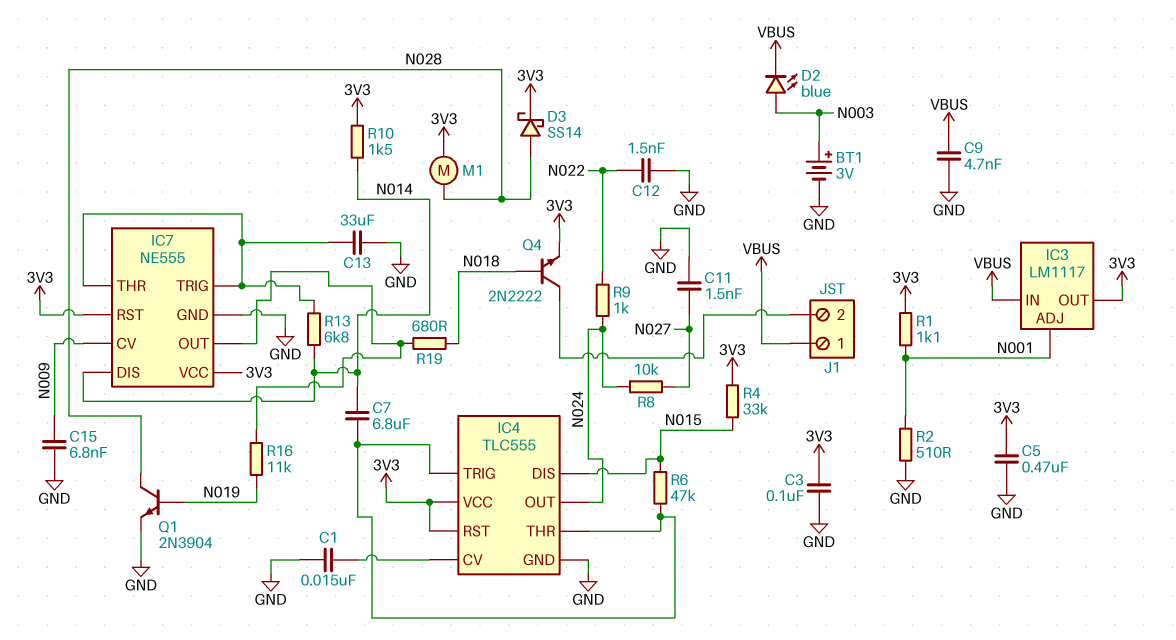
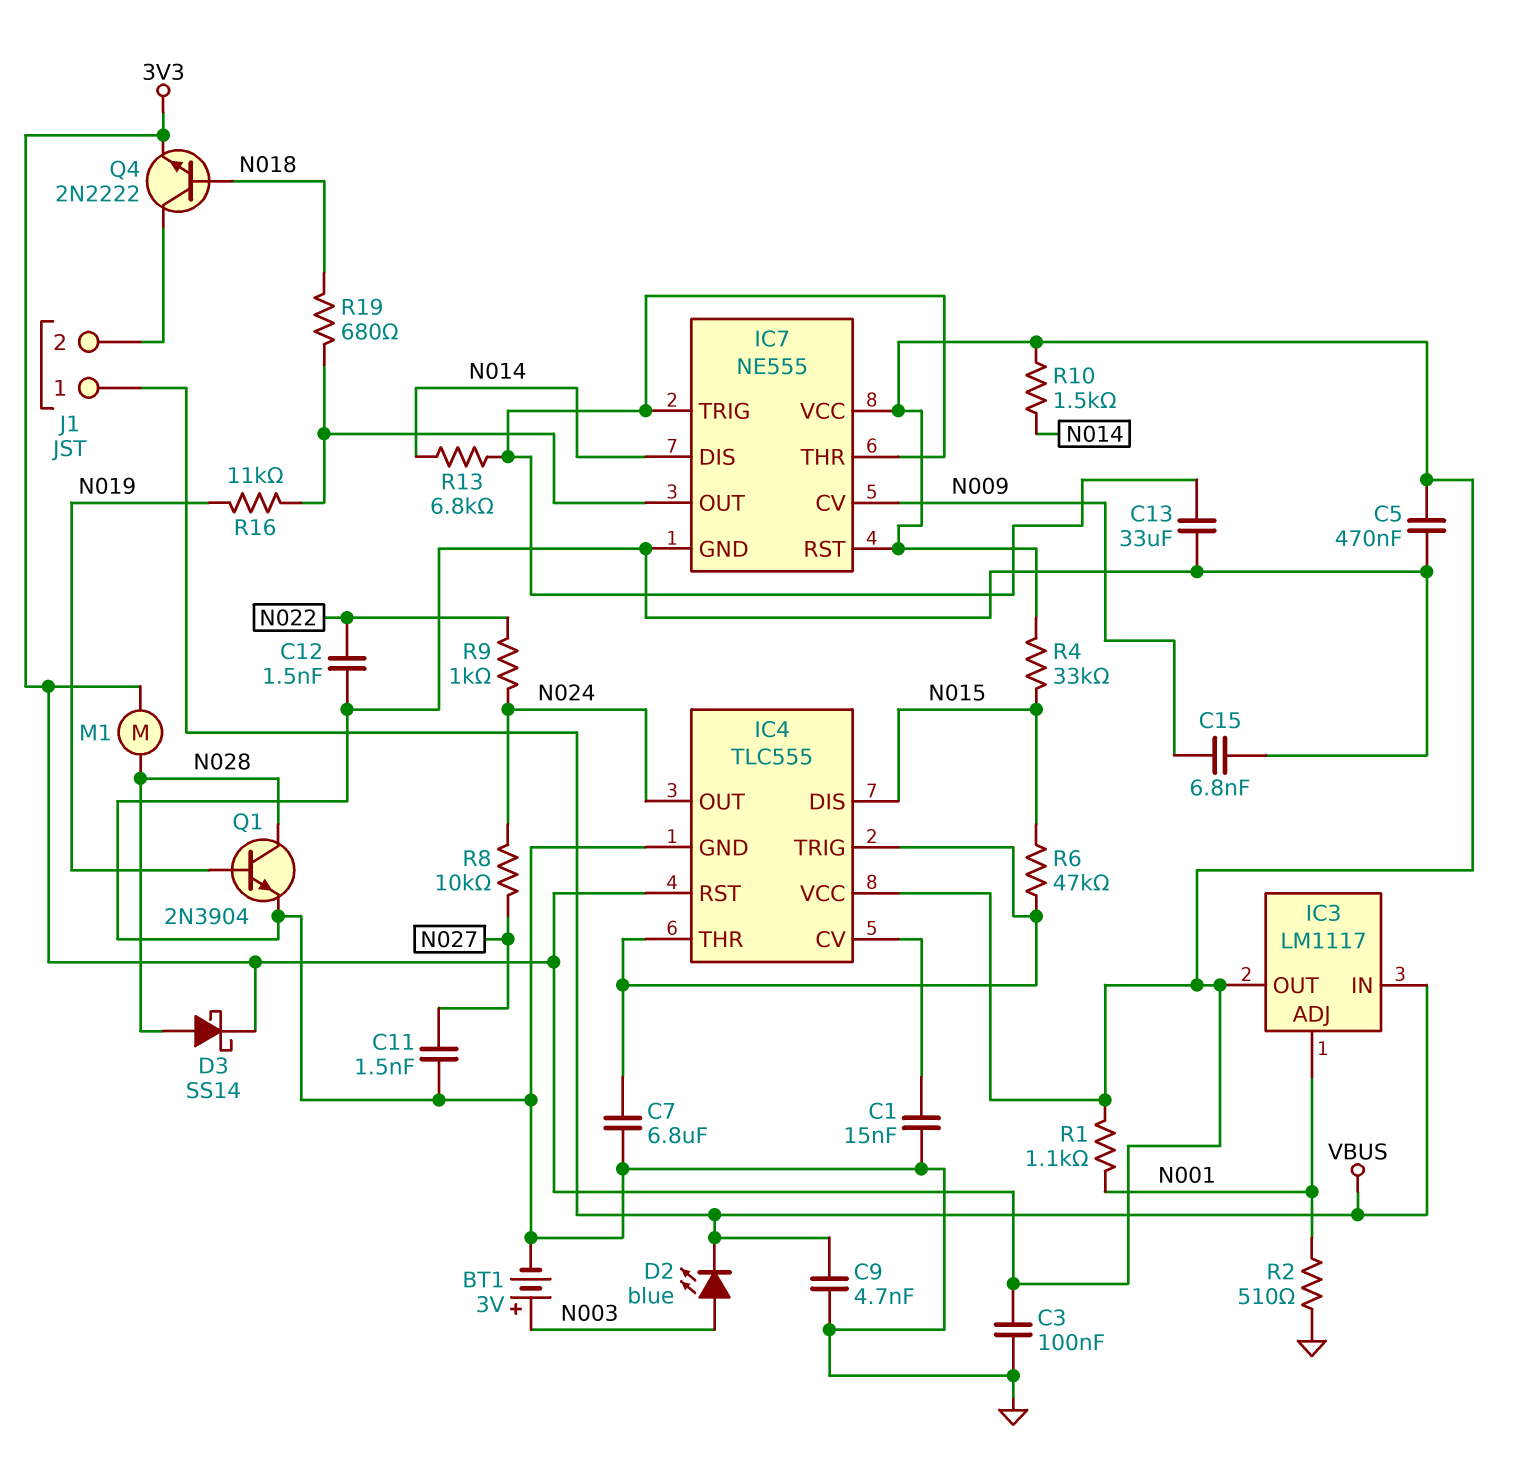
C7: 6.8uF (IC4/THR, N014) -> 6.8uF (GND, IC4/THR)

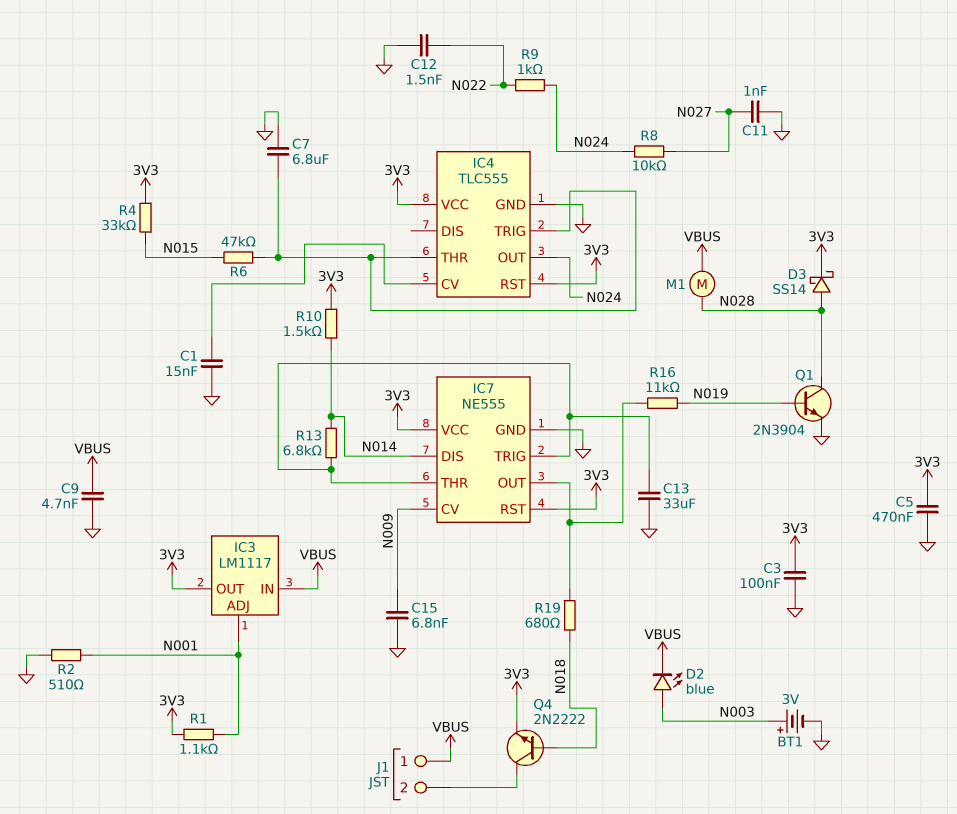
C11: 1.5nF (GND, N027) -> 1nF (GND, N027)
IC4 pin DIS: N015 -> none
M1: motor (3V3, N028) -> motor (N028, VBUS)

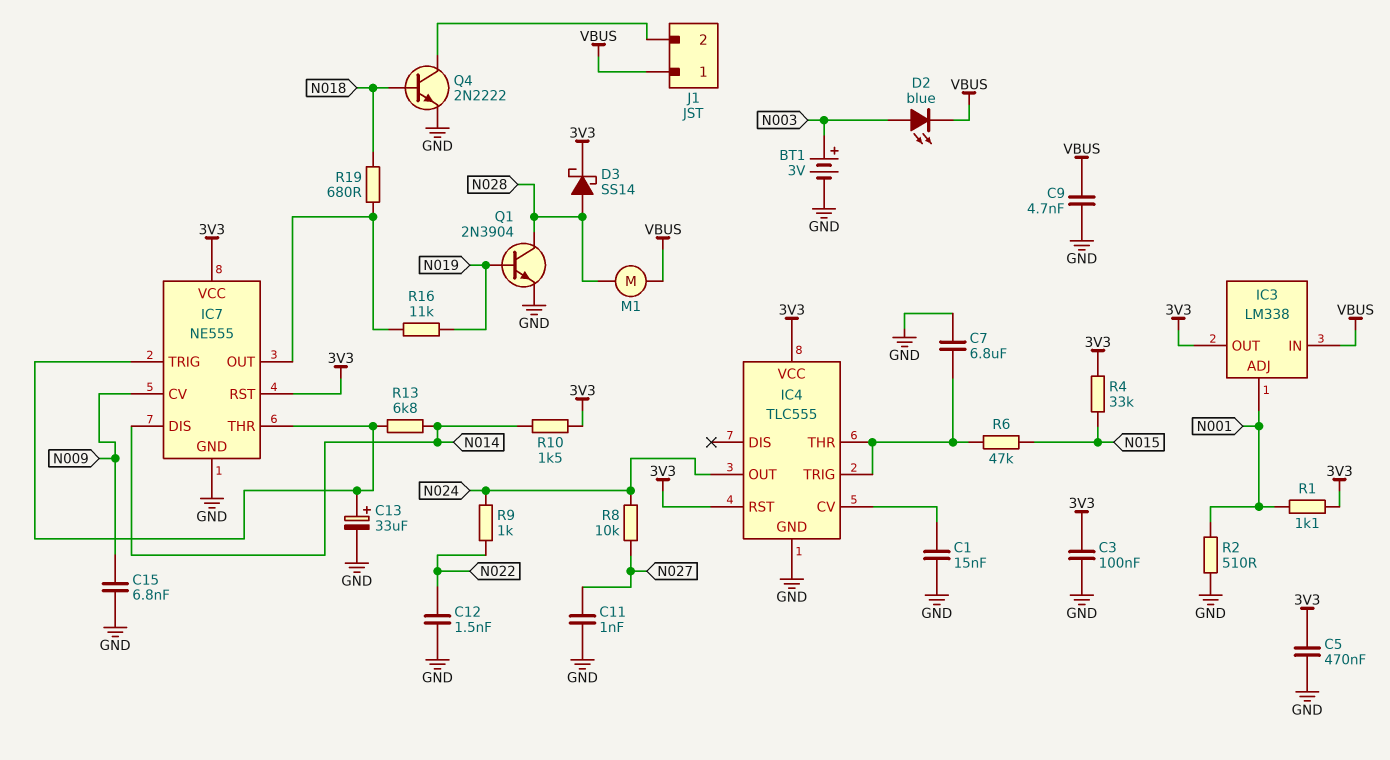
C13: 33uF (GND, IC7/THR) -> 33uF (plus IC7/THR, minus GND)
IC3: LM1117 -> LM338
Q4: NPN 2N2222 (B N018, C J1/2, E 3V3) -> NPN 2N2222 (B N018, C J1/2, E GND)

